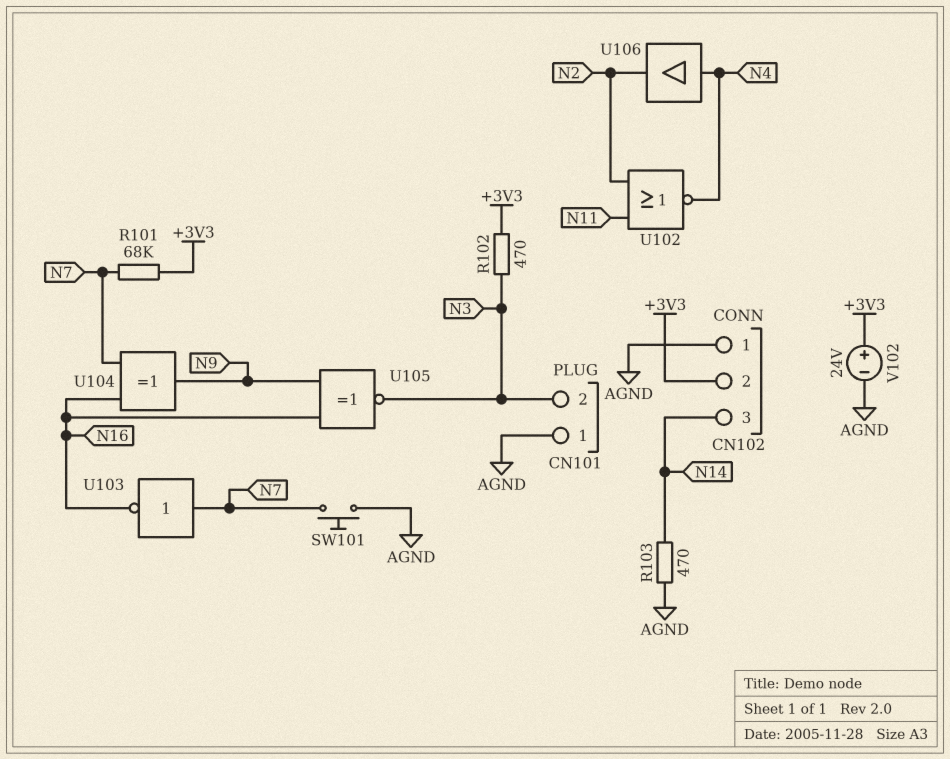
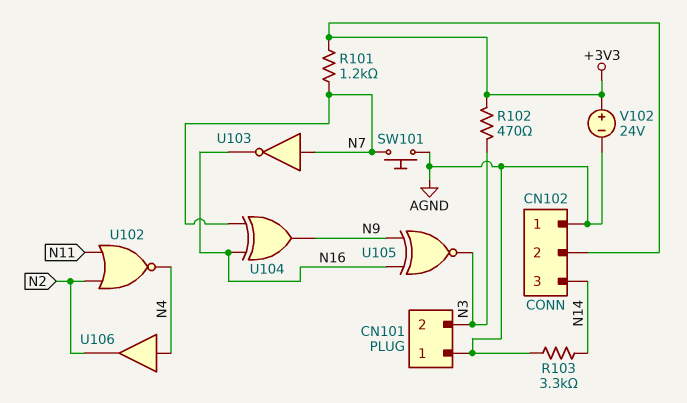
R101: 68k (+3V3, N7) -> 1.2k (+3V3, N7)
R103: 470 (AGND, N14) -> 3.3k (AGND, N14)

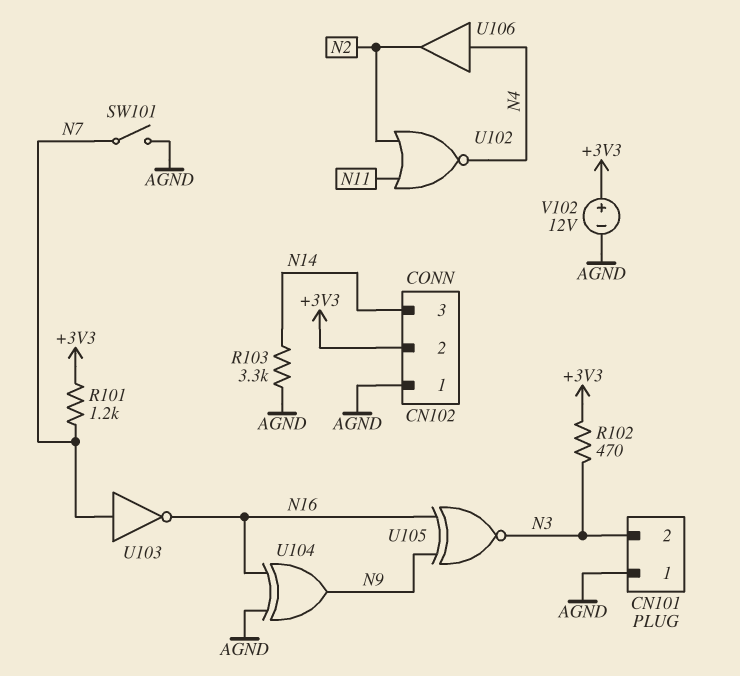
SW101: button (AGND, N7) -> switch (AGND, N7)
U104: XOR (in N7, in N16, out N9) -> XOR (in AGND, in N16, out N9)
V102: 24V (plus +3V3, minus AGND) -> 12V (plus +3V3, minus AGND)

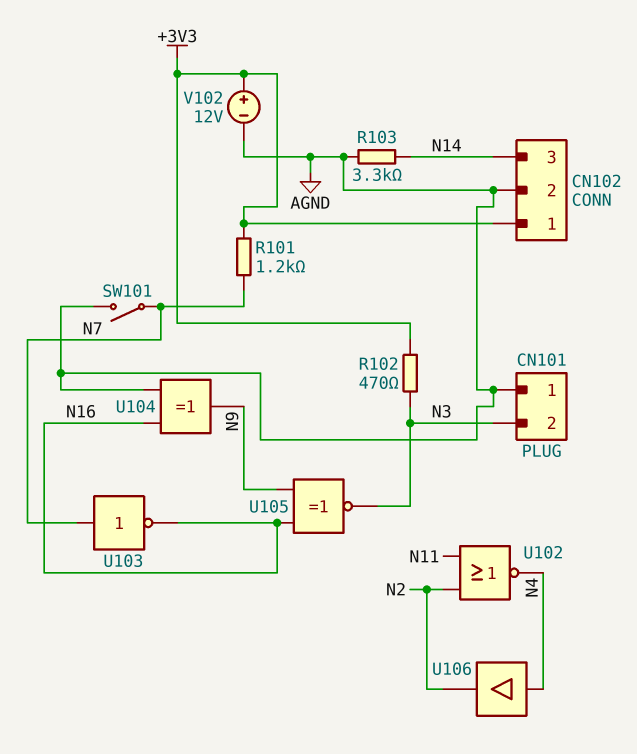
CN102 pin 1: AGND -> +3V3
CN102 pin 2: +3V3 -> AGND

